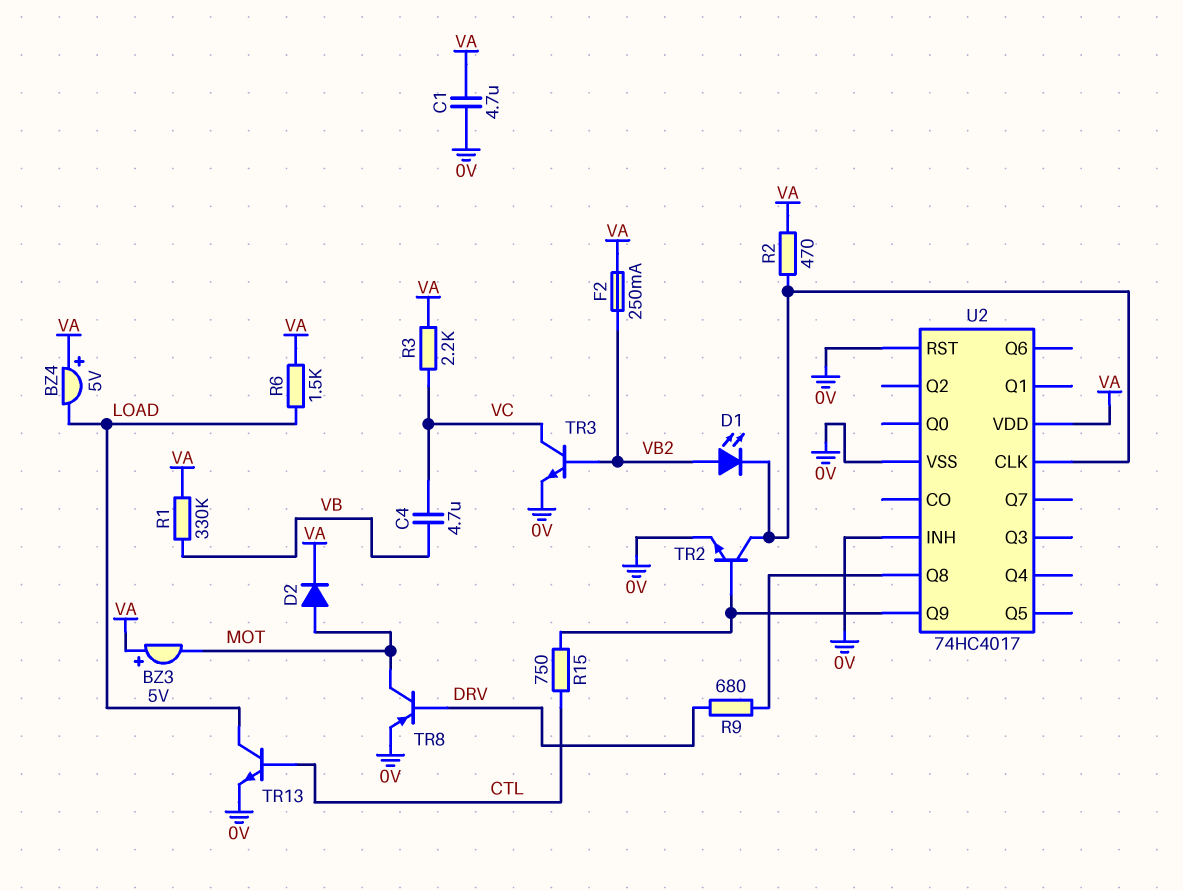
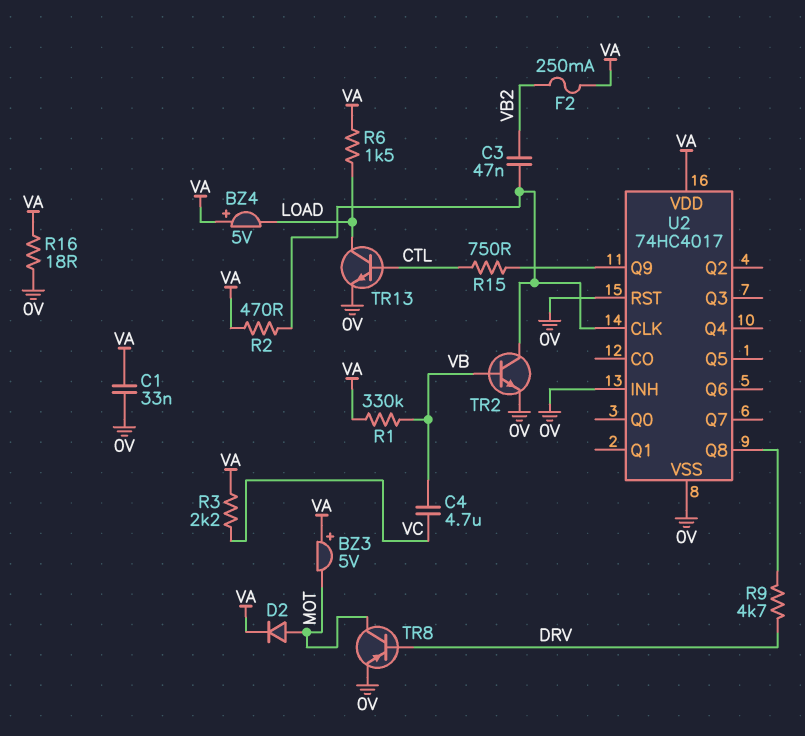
C1: 4.7uF (0V, VA) -> 33nF (0V, VA)
C3: none -> 47nF (U2/CLK, VB2)
D1: LED (A VB2, K U2/CLK) -> none
R9: 680 (DRV, U2/Q8) -> 4.7k (DRV, U2/Q8)
R16: none -> 18 (0V, VA)
TR2: NPN (B U2/Q9, C U2/CLK, E 0V) -> NPN (B VB, C U2/CLK, E 0V)
TR3: NPN (B VB2, C VC, E 0V) -> none

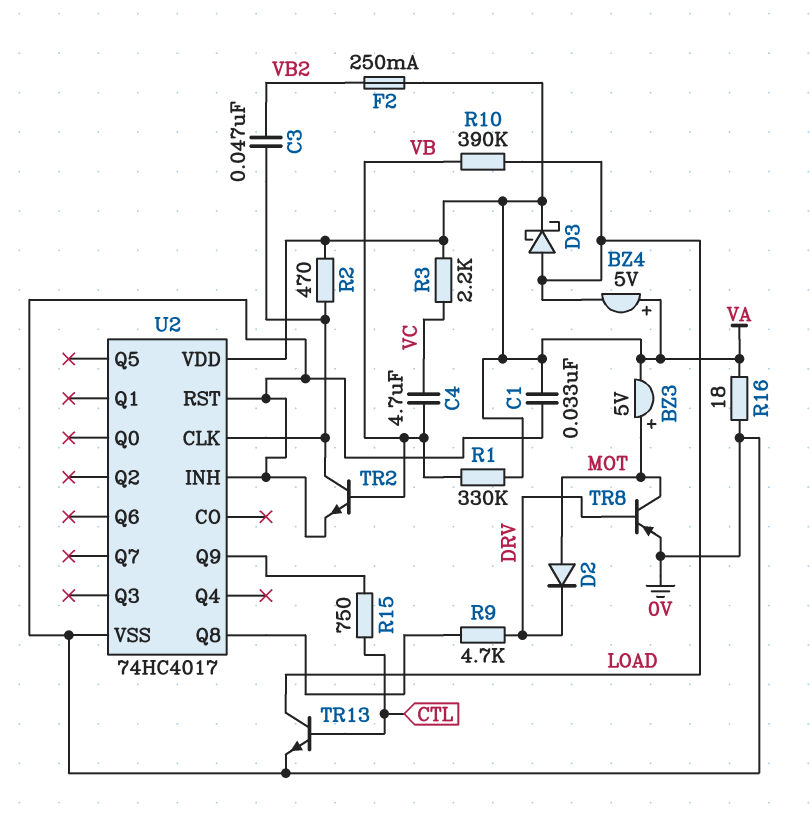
BZ3: buzzer 5V (plus VA, minus MOT) -> buzzer 5V (plus MOT, minus VA)
D2: diode (A MOT, K VA) -> diode (A MOT, K DRV)
D3: none -> schottky (A LOAD, K VA)
R6: 1.5k (LOAD, VA) -> none
R10: none -> 390k (LOAD, VB)

